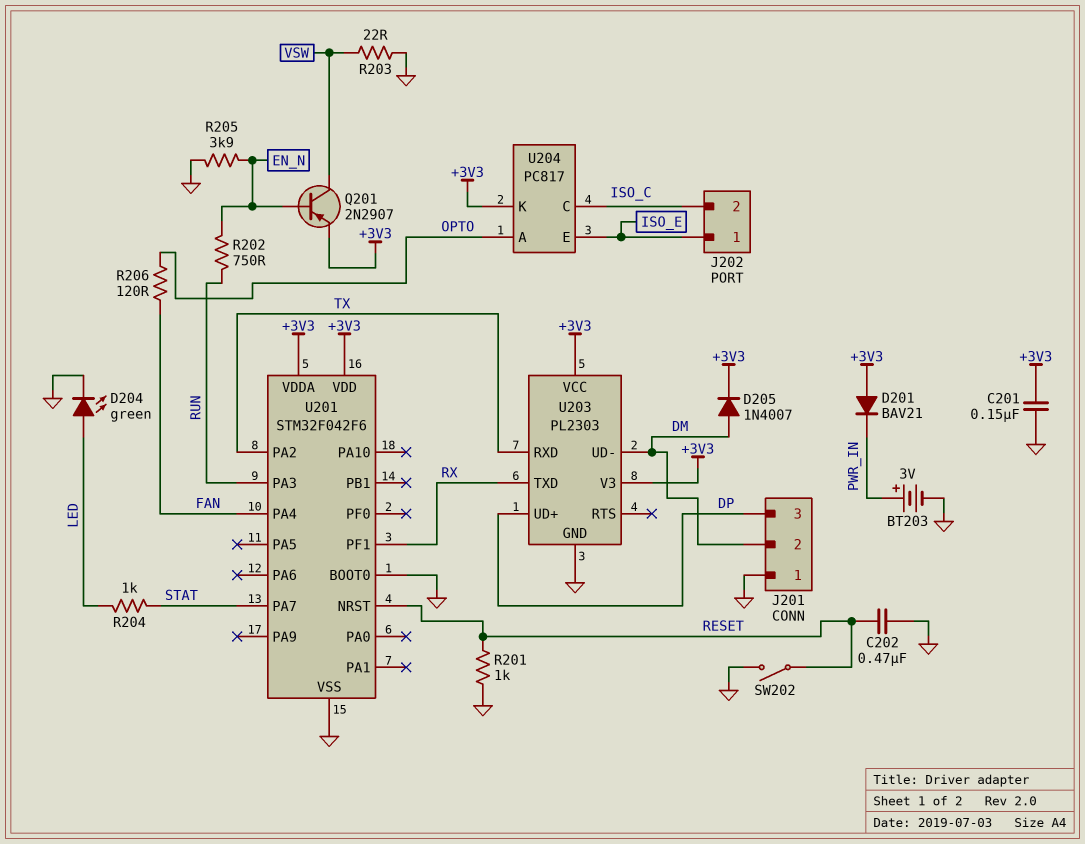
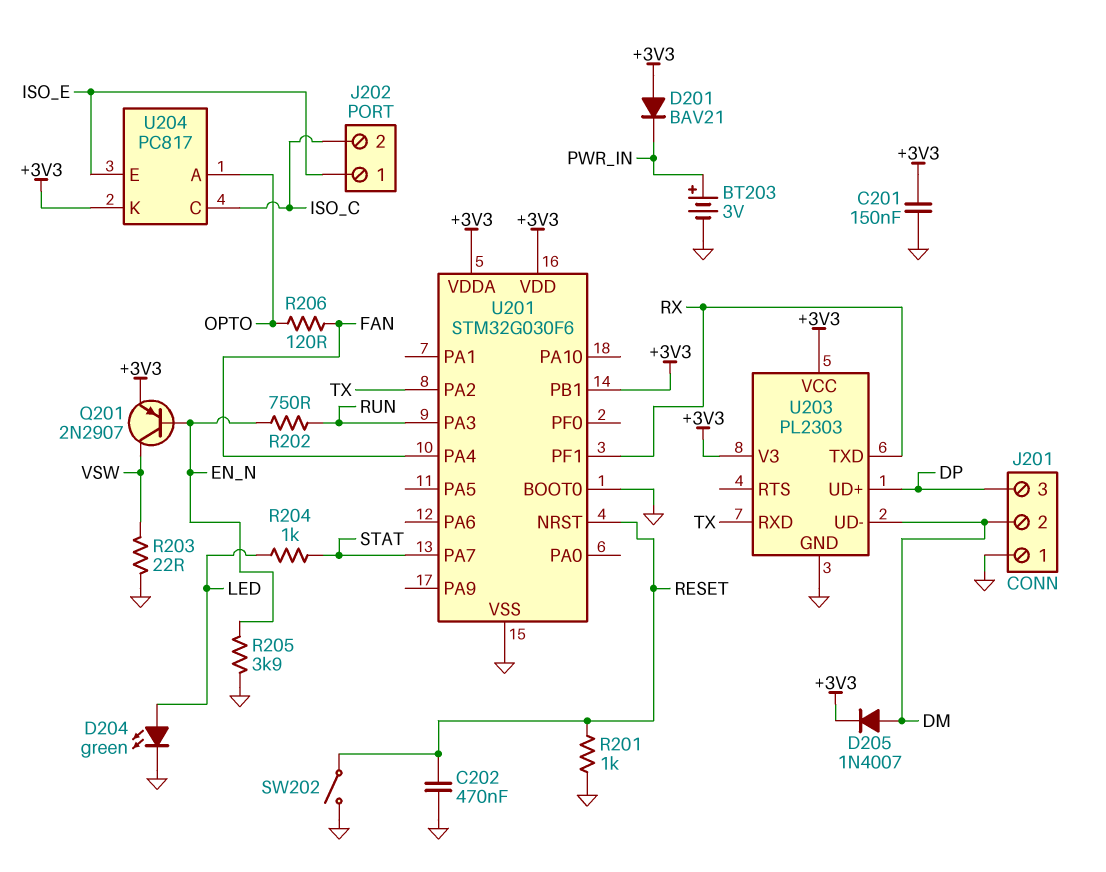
U201: STM32F042F6 -> STM32G030F6
U201 pin PB1: none -> +3V3

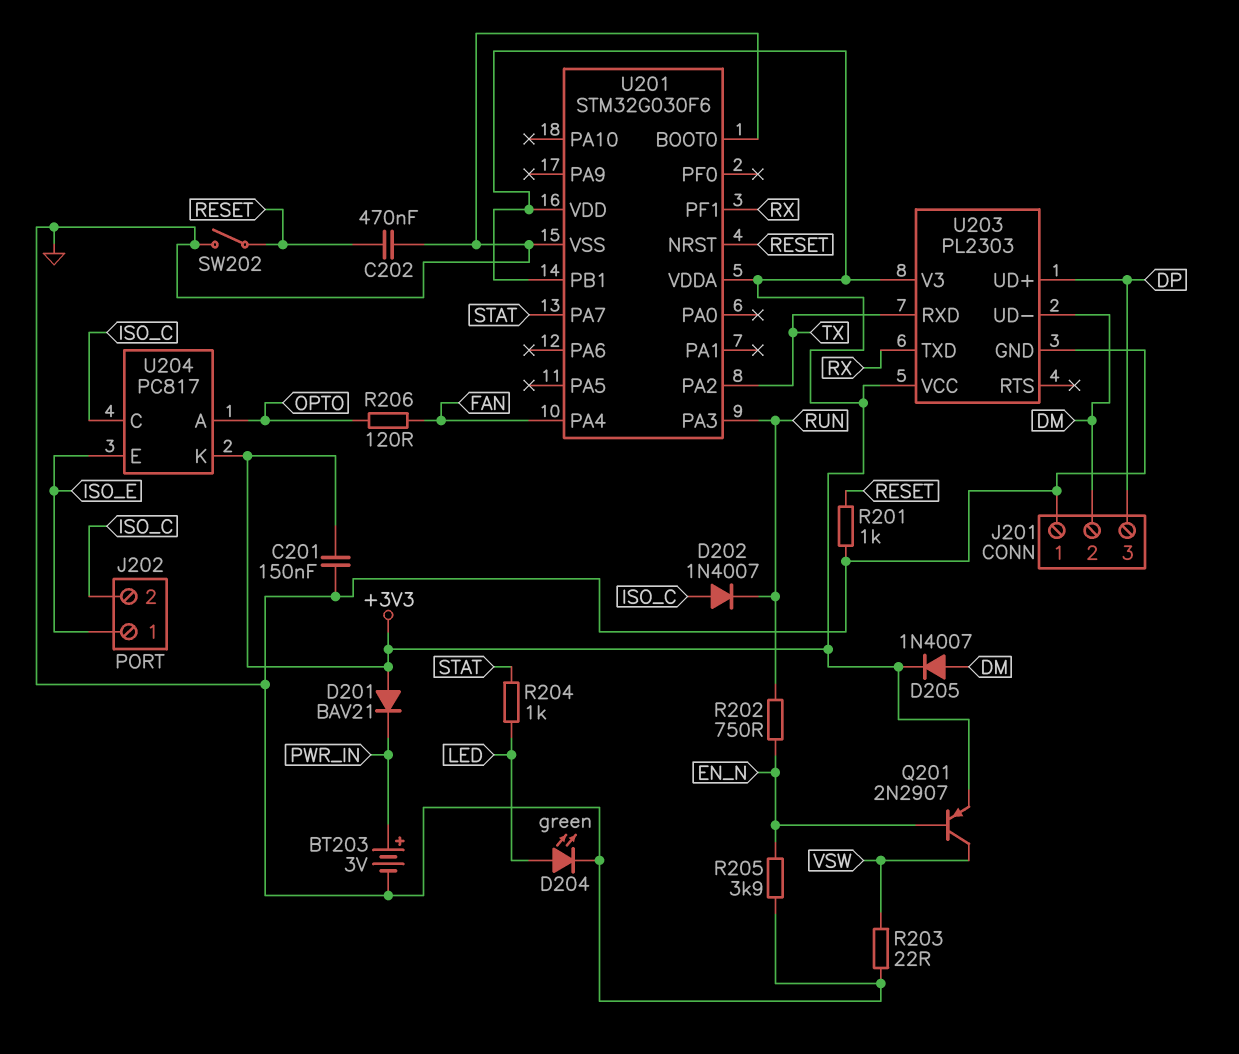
D202: none -> diode 1N4007 (A ISO_C, K RUN)

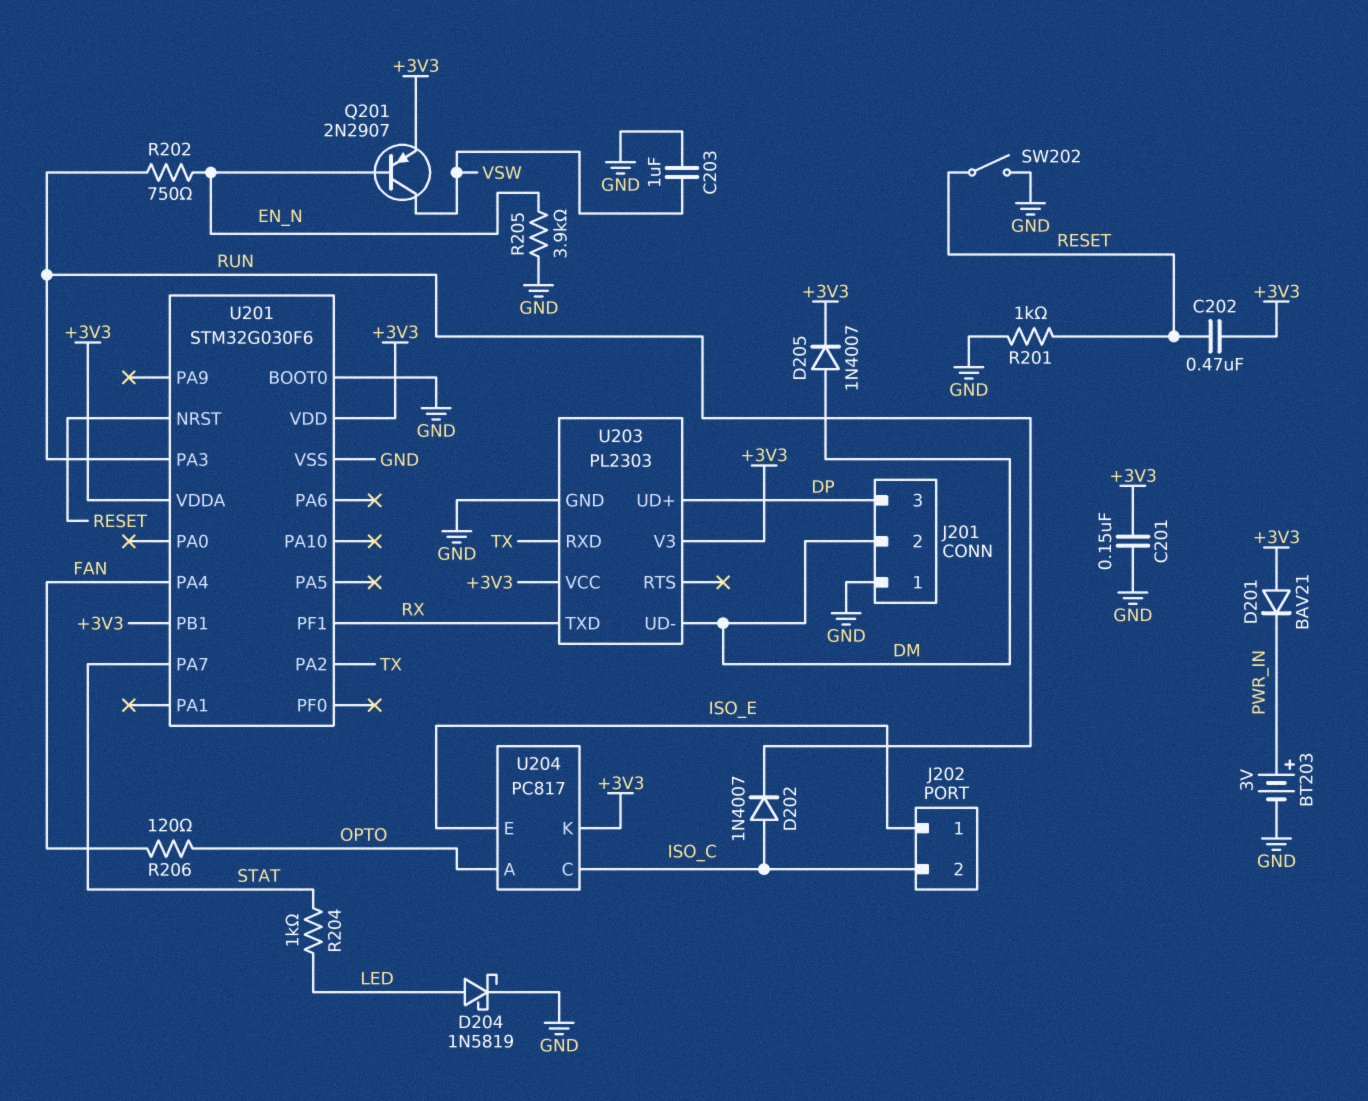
C202: 470nF (GND, RESET) -> 470nF (+3V3, RESET)
C203: none -> 1uF (GND, VSW)
D204: LED green (A LED, K GND) -> schottky 1N5819 (A LED, K GND)
R203: 22 (GND, VSW) -> none

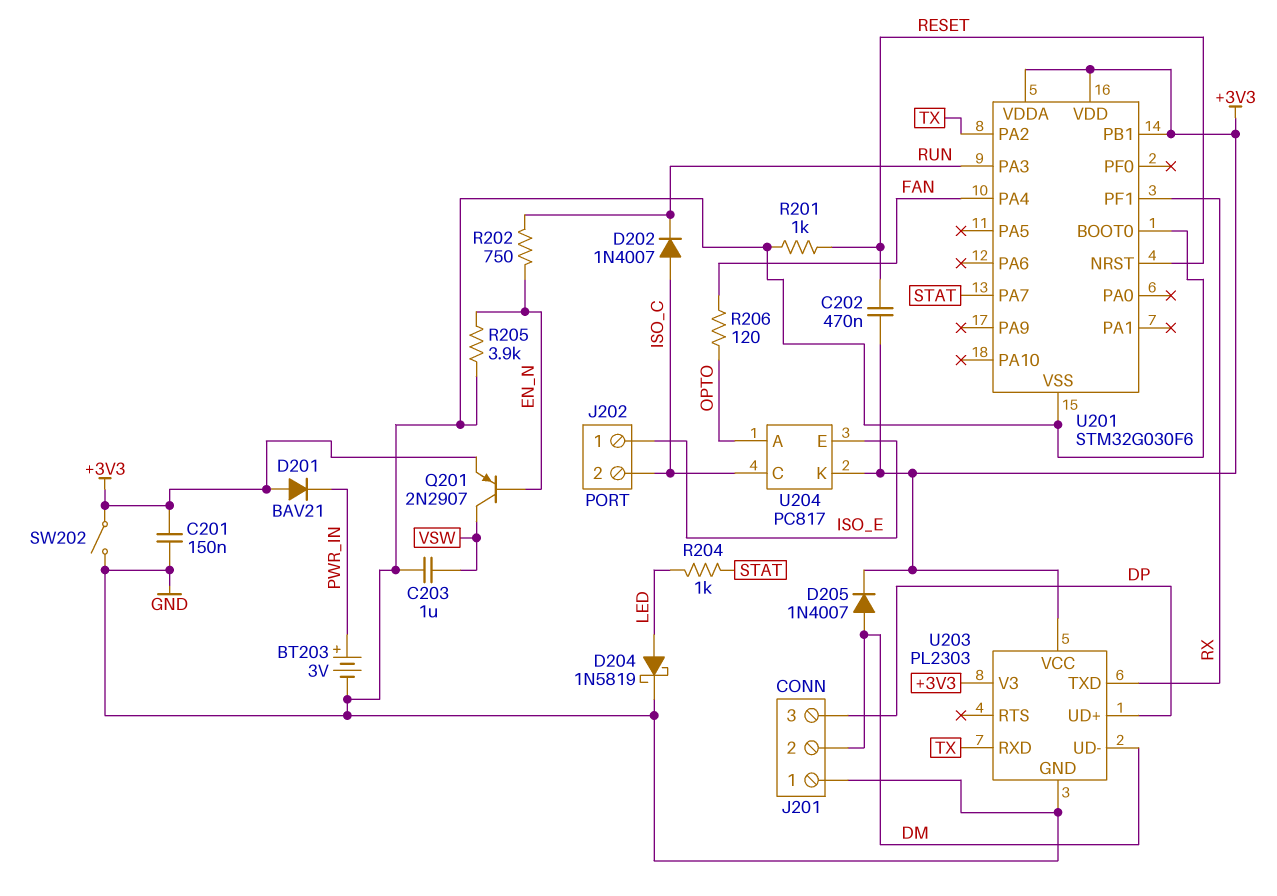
SW202: switch (GND, RESET) -> switch (+3V3, GND)

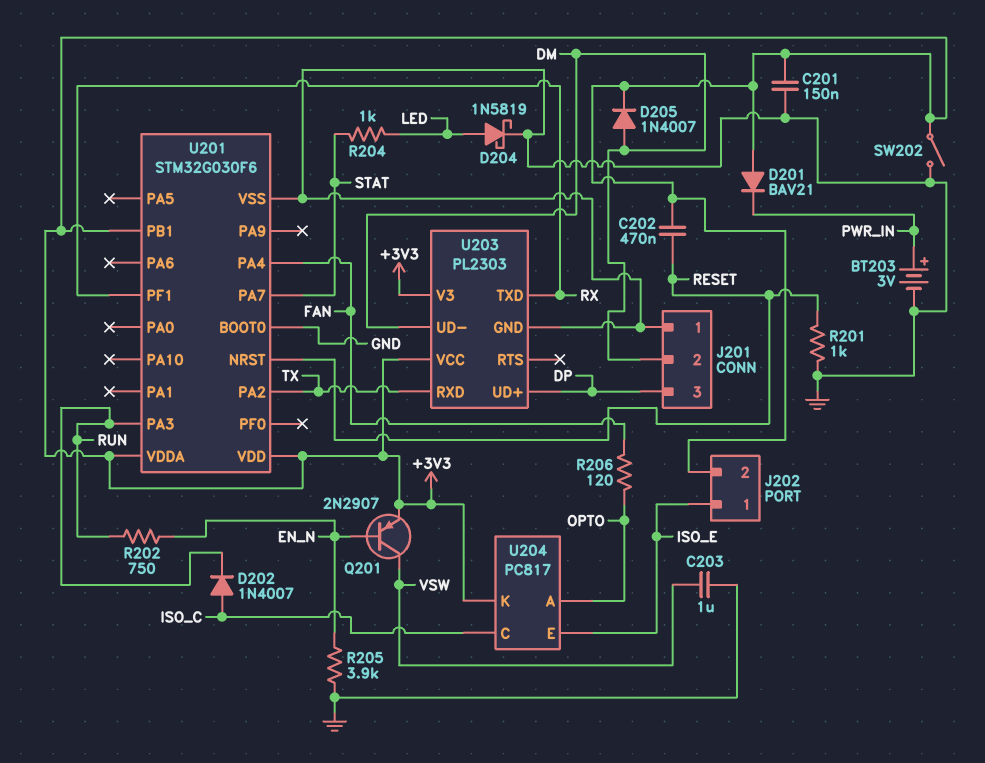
J202 pin 2: ISO_C -> +3V3

